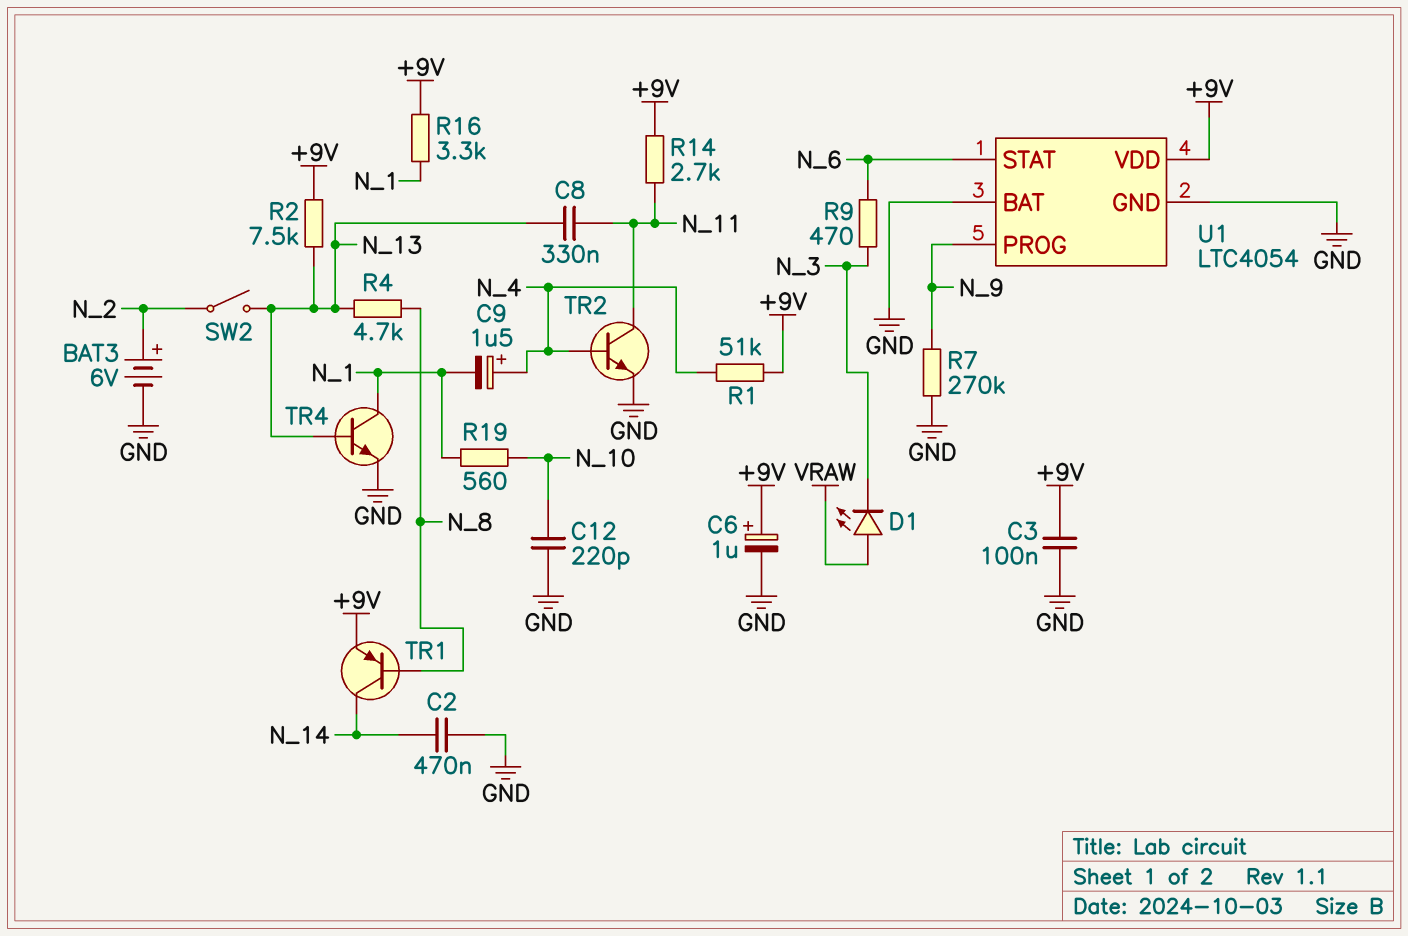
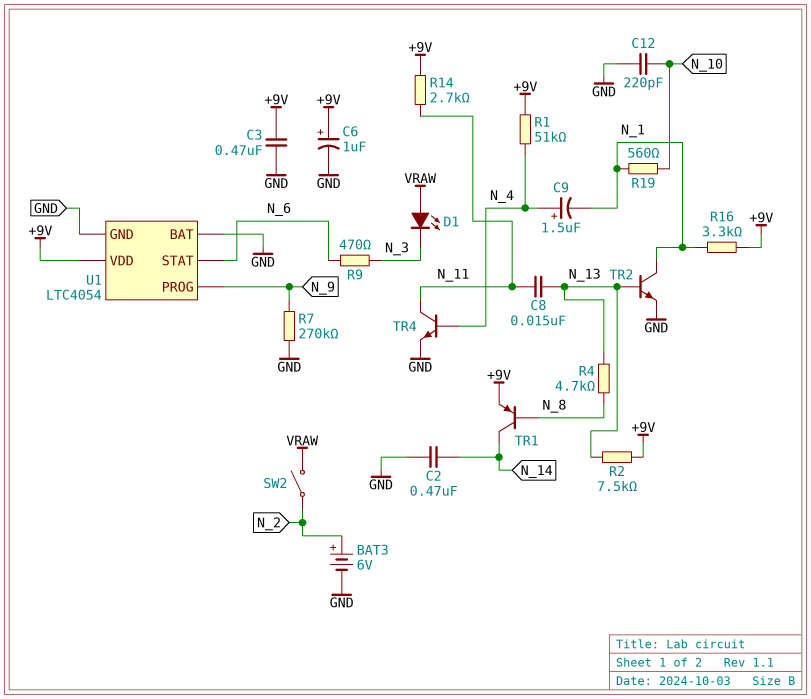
C3: 100nF (+9V, GND) -> 470nF (+9V, GND)
C8: 330nF (N_11, N_13) -> 15nF (N_11, N_13)
SW2: switch (N_2, N_13) -> switch (N_2, VRAW)
TR2: NPN (B N_4, C N_11, E GND) -> NPN (B N_13, C N_1, E GND)
TR4: NPN (B N_13, C N_1, E GND) -> NPN (B N_4, C N_11, E GND)

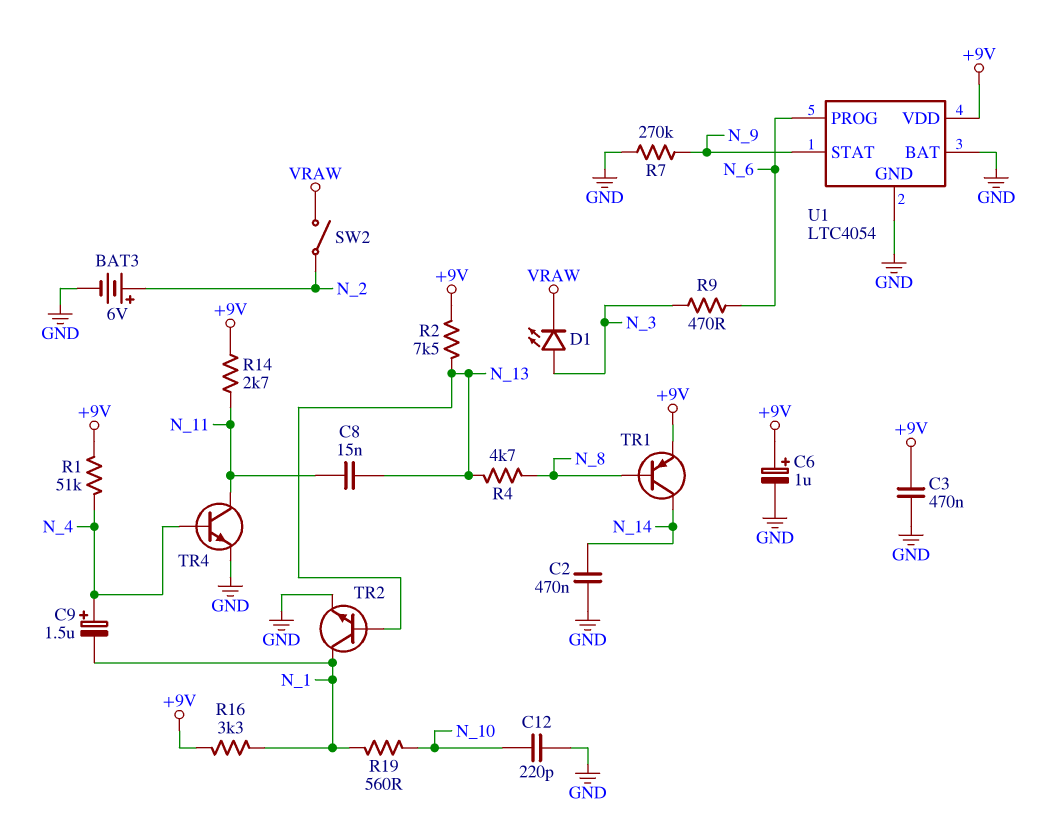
D1: LED (A VRAW, K N_3) -> LED (A N_3, K VRAW)
U1 pin PROG: N_9 -> N_6
U1 pin STAT: N_6 -> N_9

